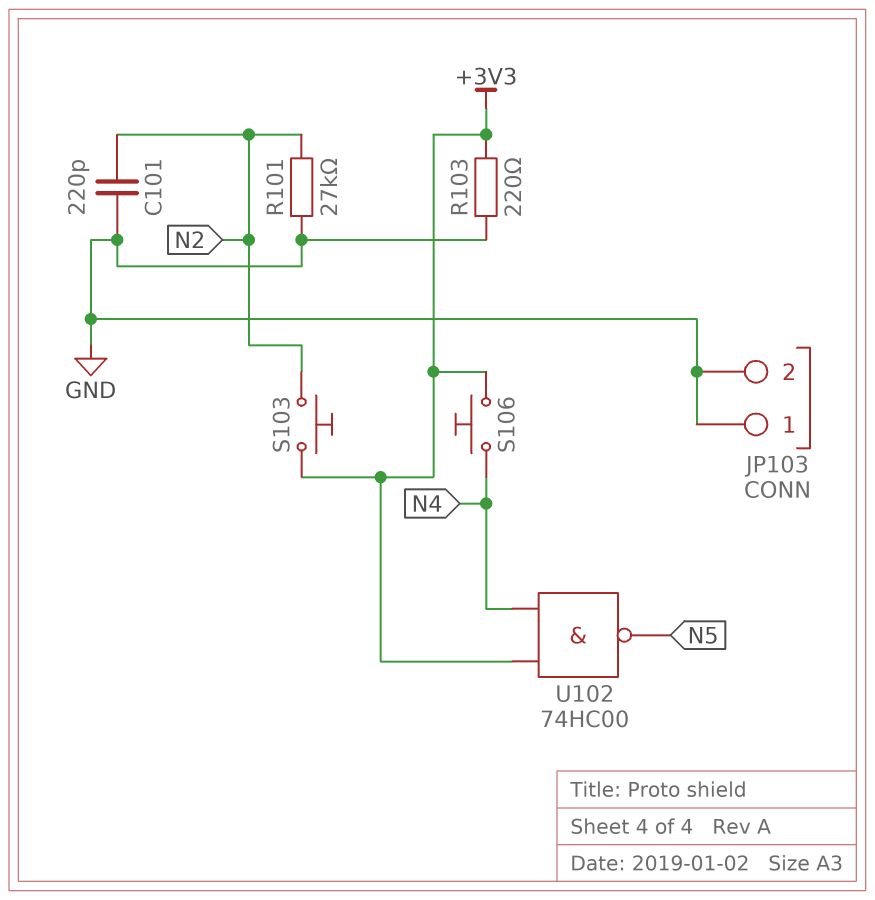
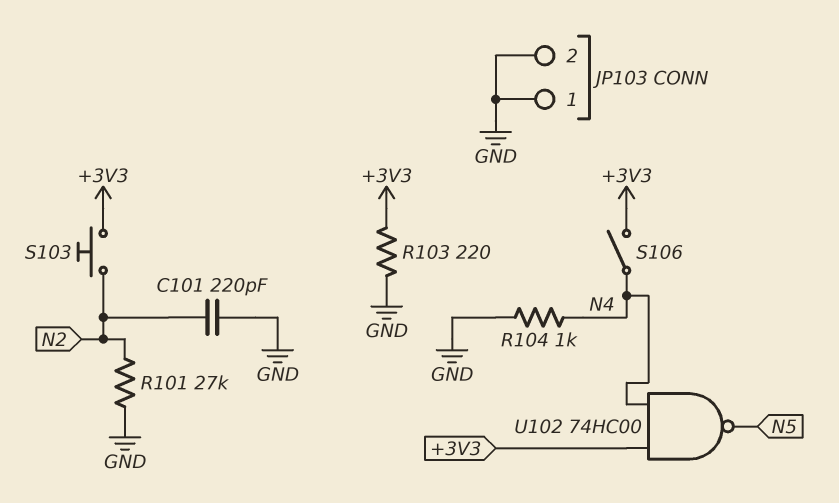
R104: none -> 1k (GND, N4)
S106: button (+3V3, N4) -> switch (+3V3, N4)

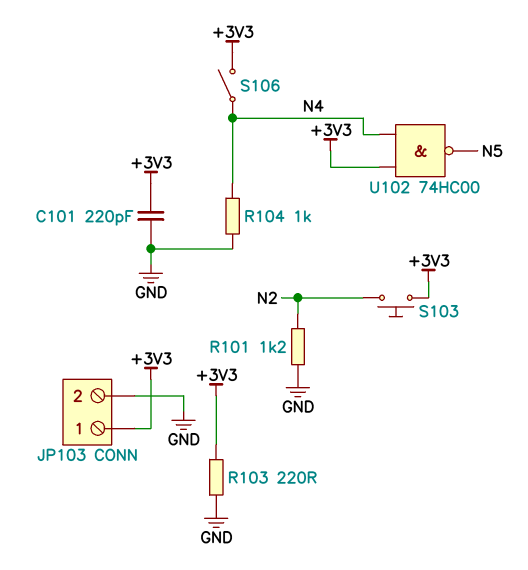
C101: 220pF (GND, N2) -> 220pF (+3V3, GND)
JP103 pin 1: GND -> +3V3
R101: 27k (GND, N2) -> 1.2k (GND, N2)

